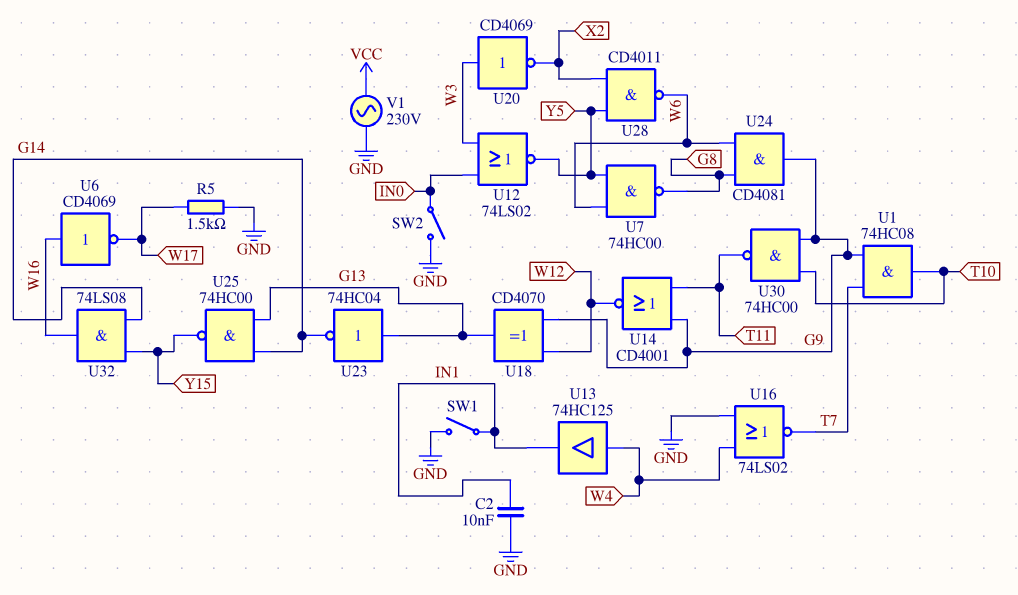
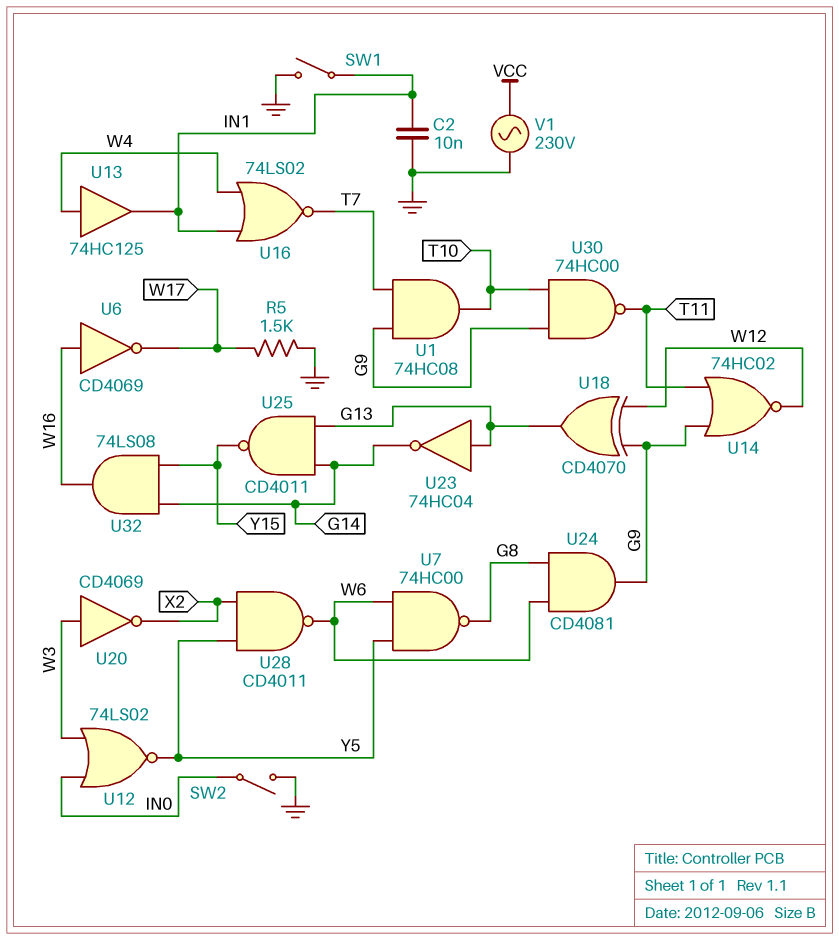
U14: NOR CD4001 (in G9, in T11, out W12) -> NOR 74HC02 (in G9, in T11, out W12)
U16: NOR 74LS02 (in GND, in W4, out T7) -> NOR 74LS02 (in IN1, in W4, out T7)
U25: NAND 74HC00 (in G13, in G14, out Y15) -> NAND CD4011 (in G13, in G14, out Y15)

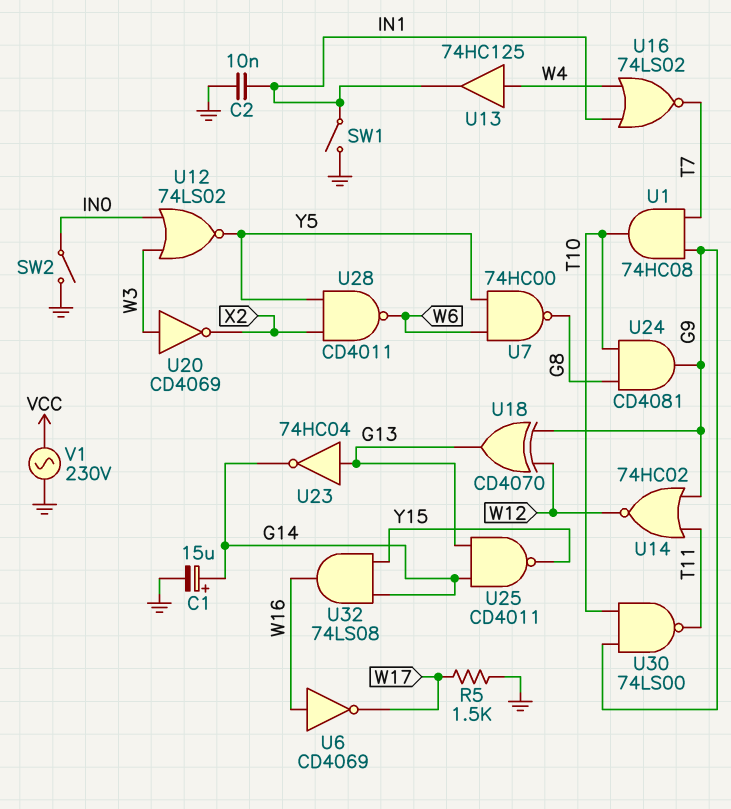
C1: none -> 15uF (plus G14, minus GND)
U24: AND CD4081 (in G8, in W6, out G9) -> AND CD4081 (in G8, in T10, out G9)
U30: NAND 74HC00 (in G9, in T10, out T11) -> NAND 74LS00 (in G9, in T10, out T11)

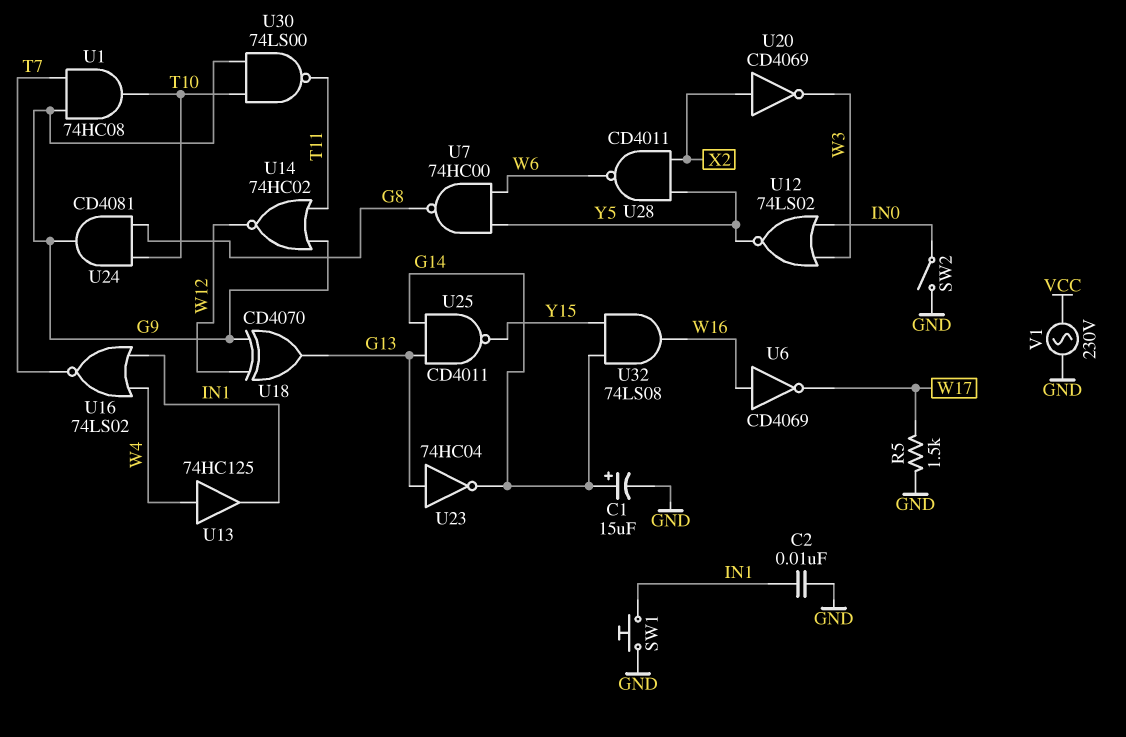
SW1: switch (GND, IN1) -> button (GND, IN1)
U20: NOT CD4069 (in W3, out X2) -> NOT CD4069 (in X2, out W3)

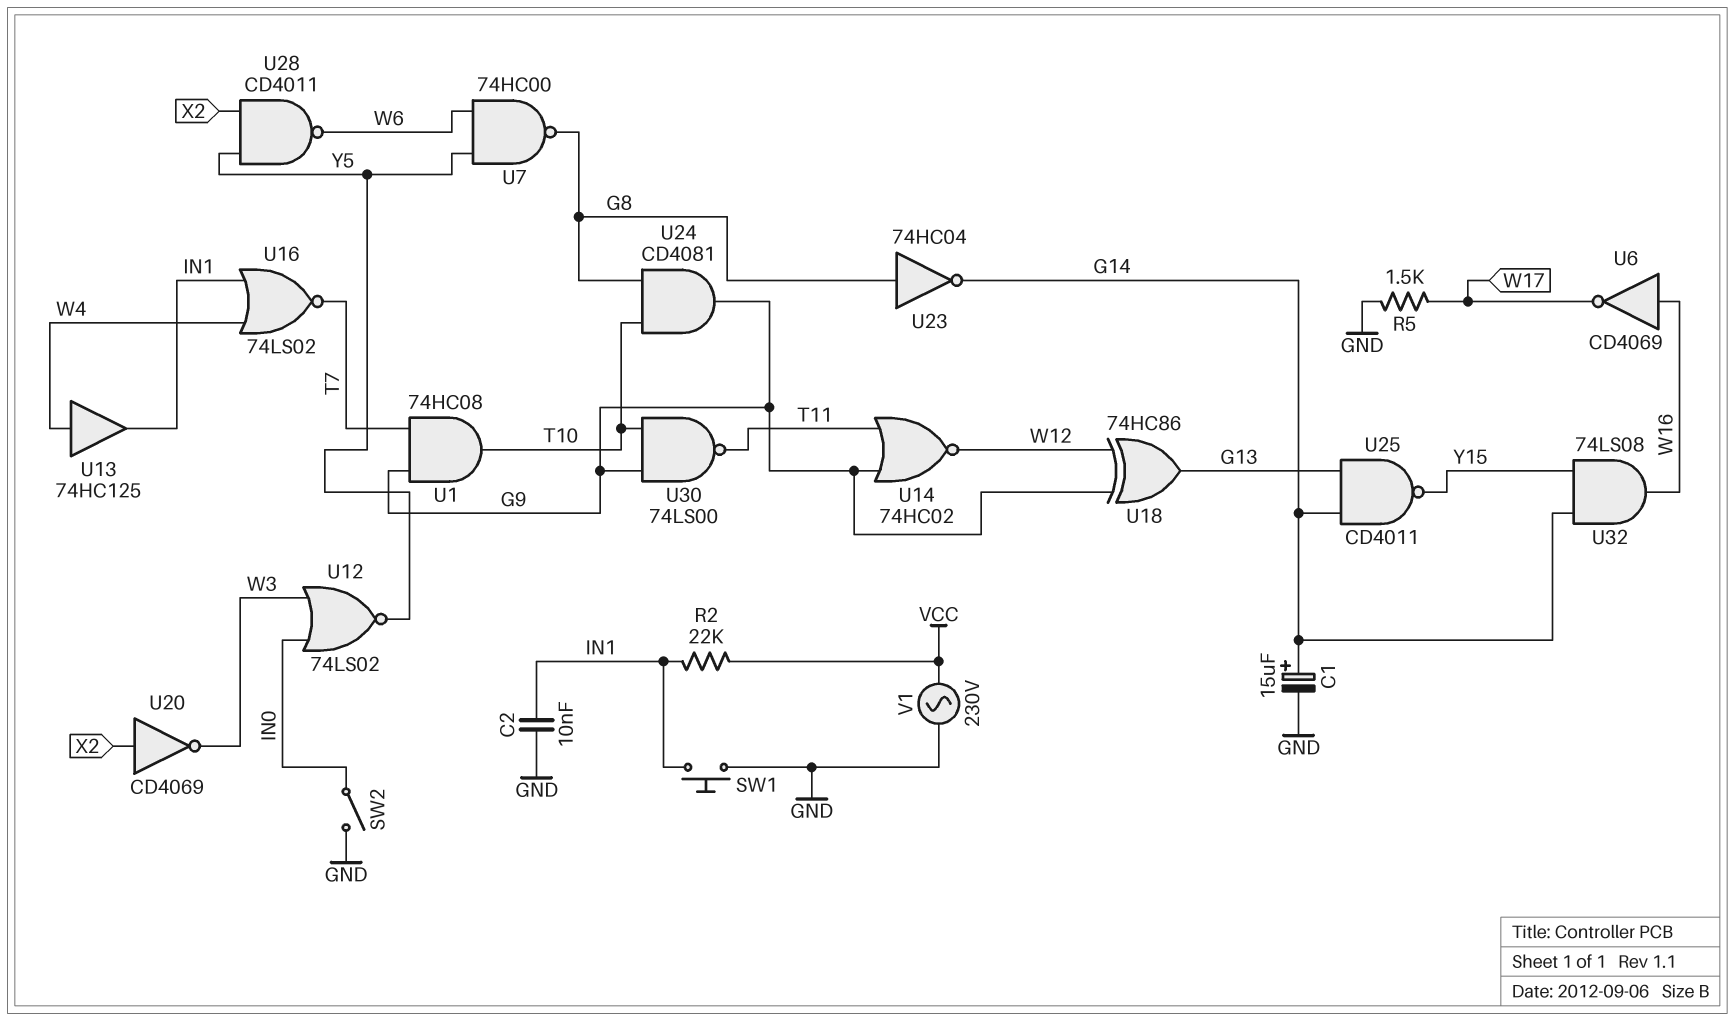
R2: none -> 22k (IN1, VCC)
U18: XOR CD4070 (in G9, in W12, out G13) -> XOR 74HC86 (in G9, in W12, out G13)
U23: NOT 74HC04 (in G13, out G14) -> NOT 74HC04 (in G8, out G14)

